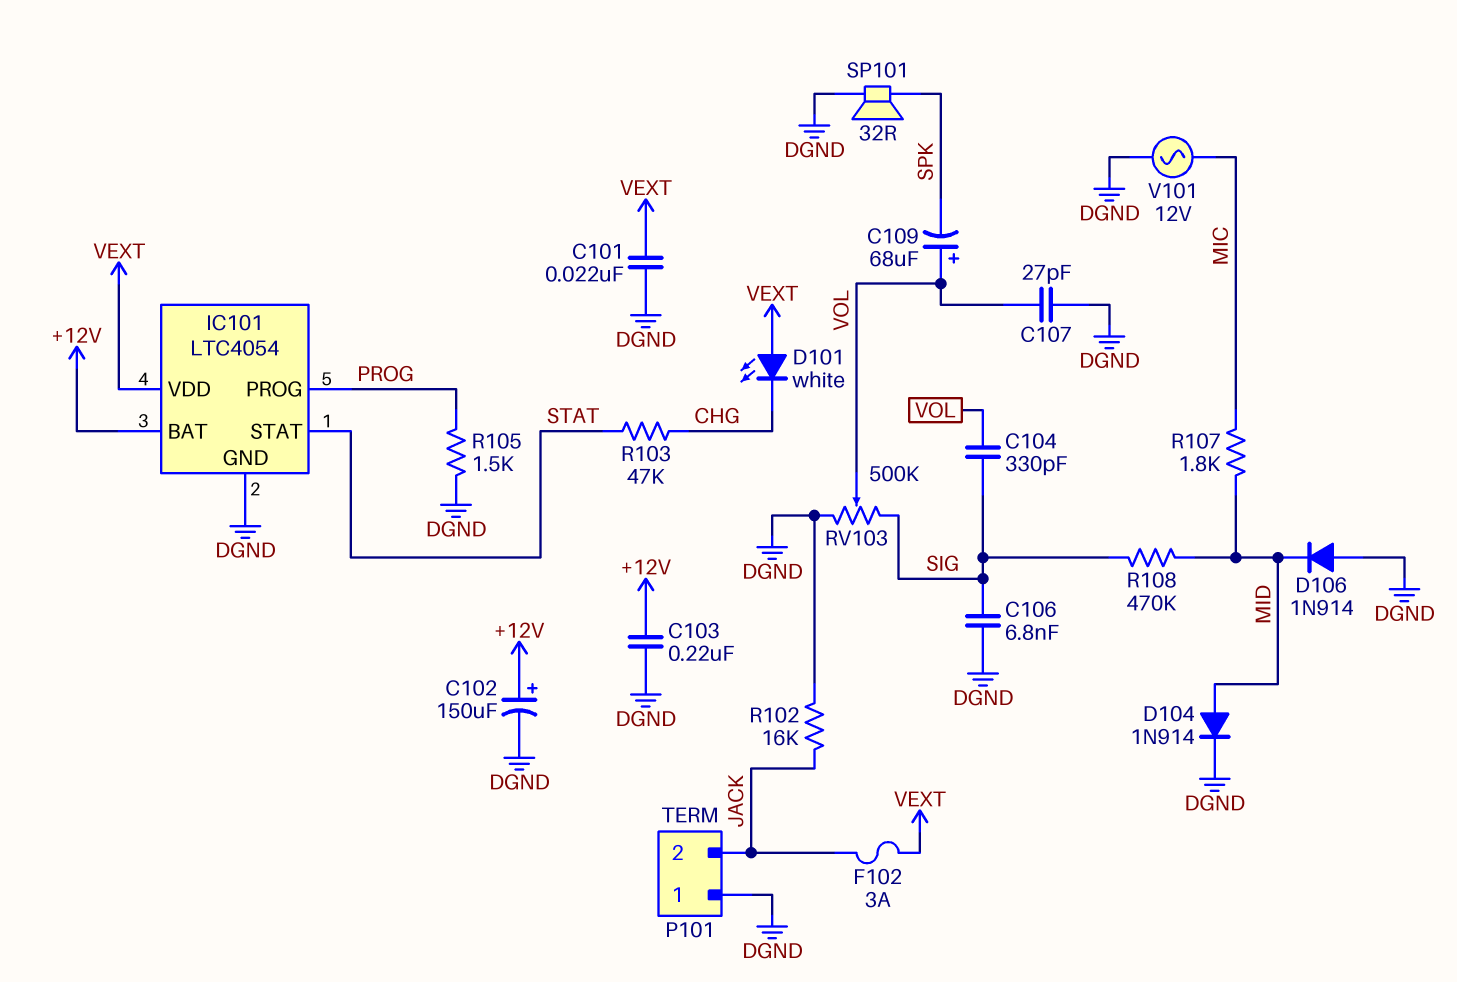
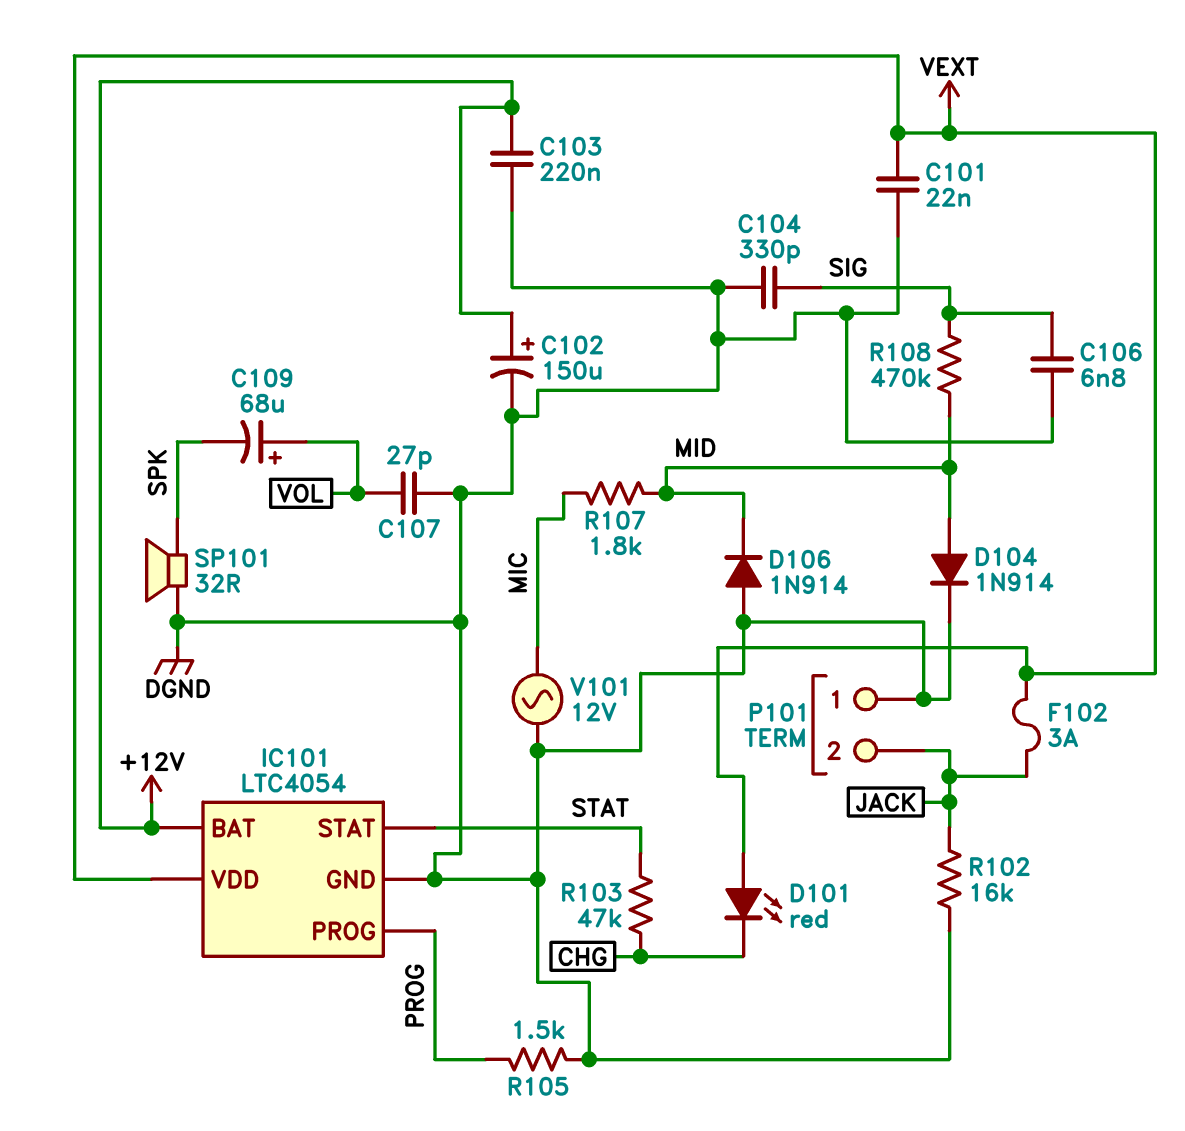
C104: 330pF (SIG, VOL) -> 330pF (DGND, SIG)
D101: LED white (A VEXT, K CHG) -> LED red (A VEXT, K CHG)
RV103: 500k (DGND, SIG, wiper VOL) -> none

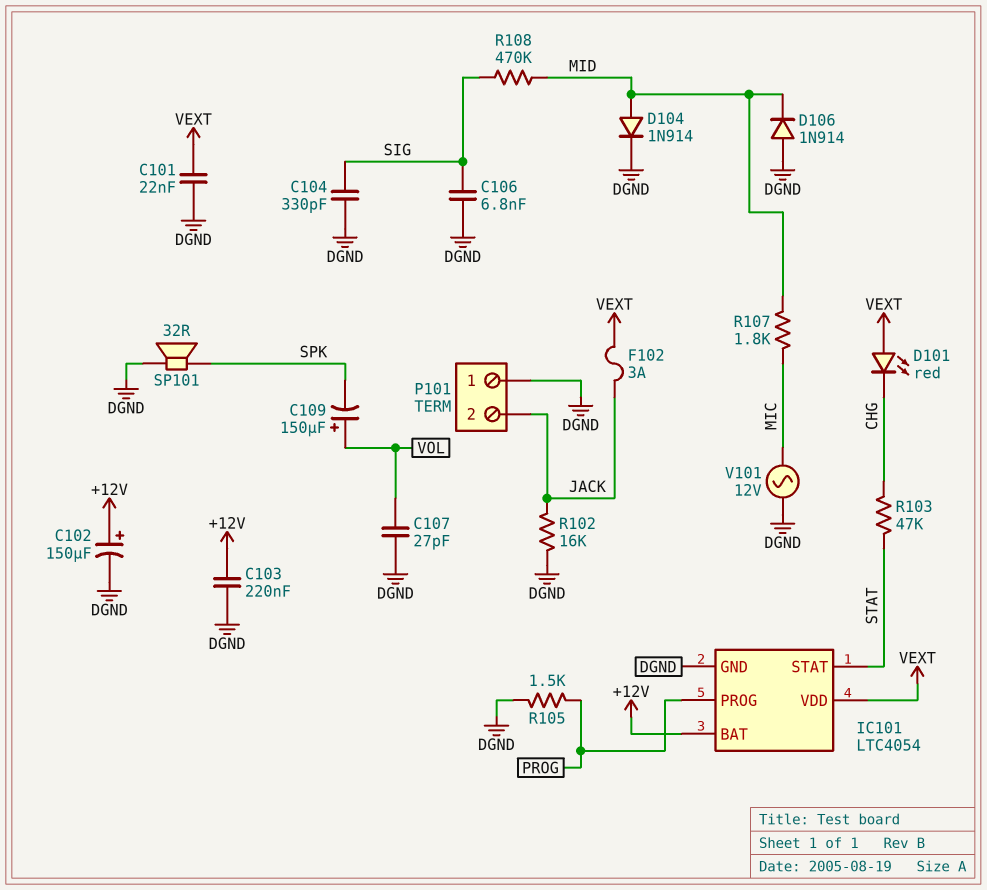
C109: 68uF (plus VOL, minus SPK) -> 150uF (plus VOL, minus SPK)

